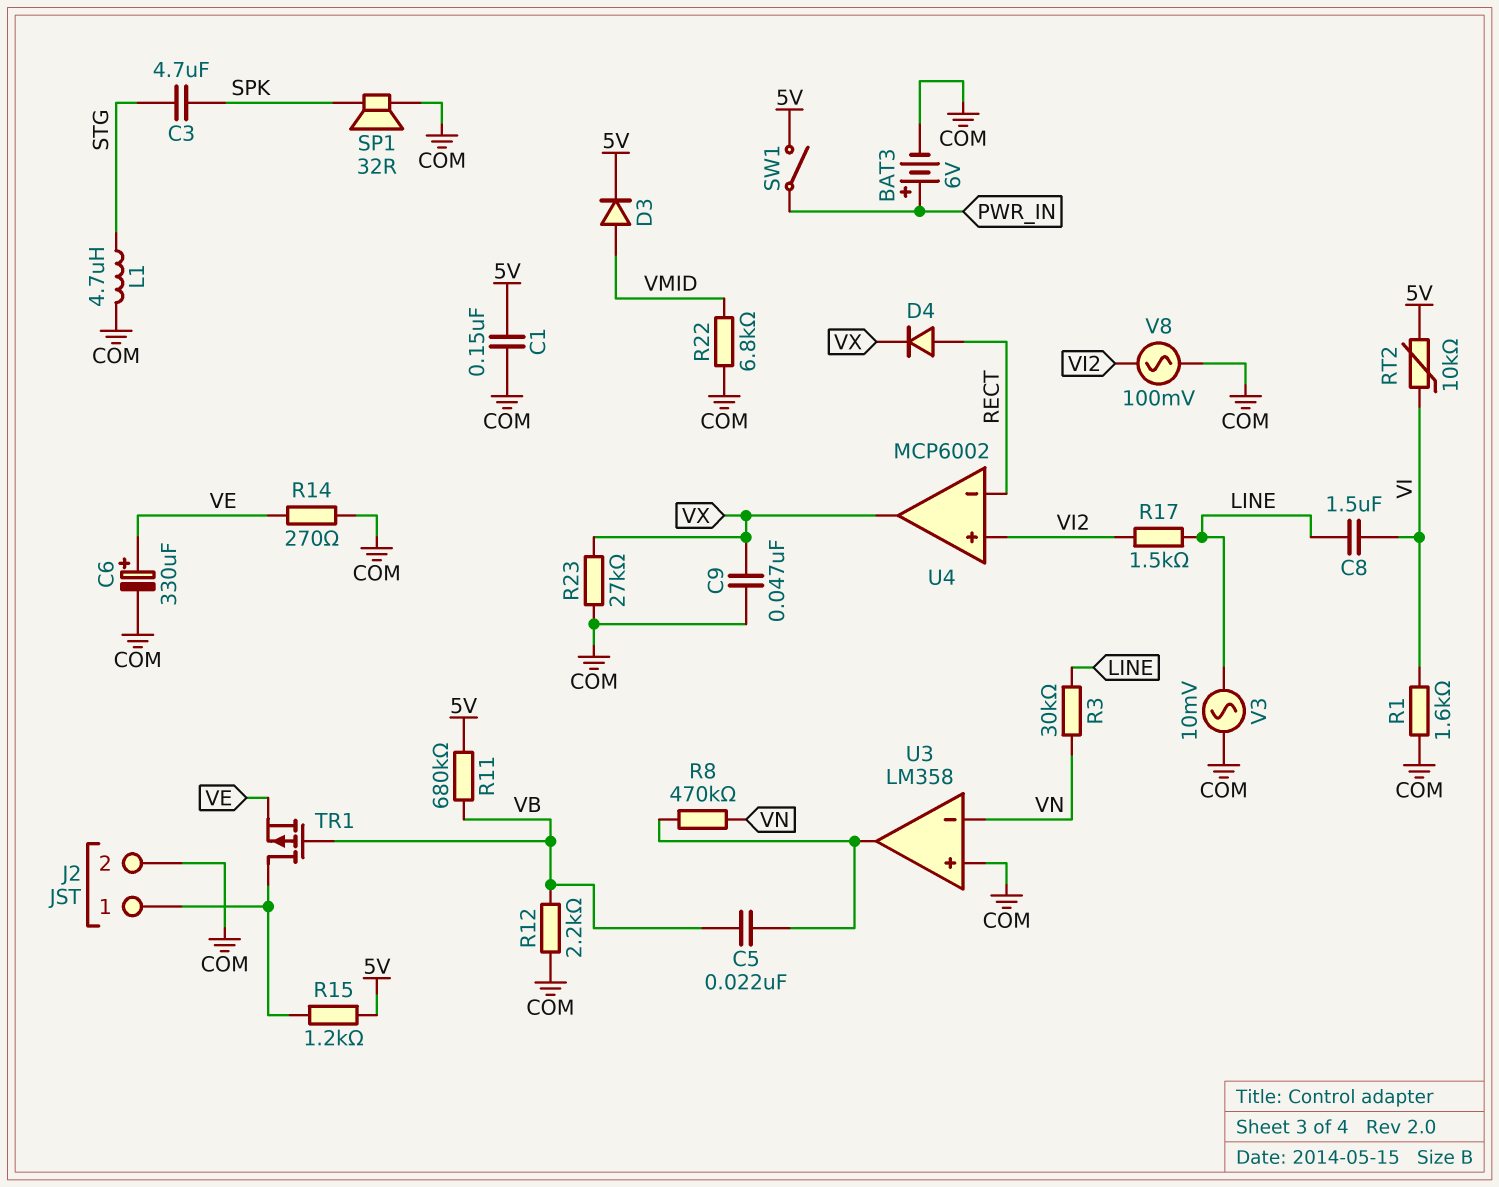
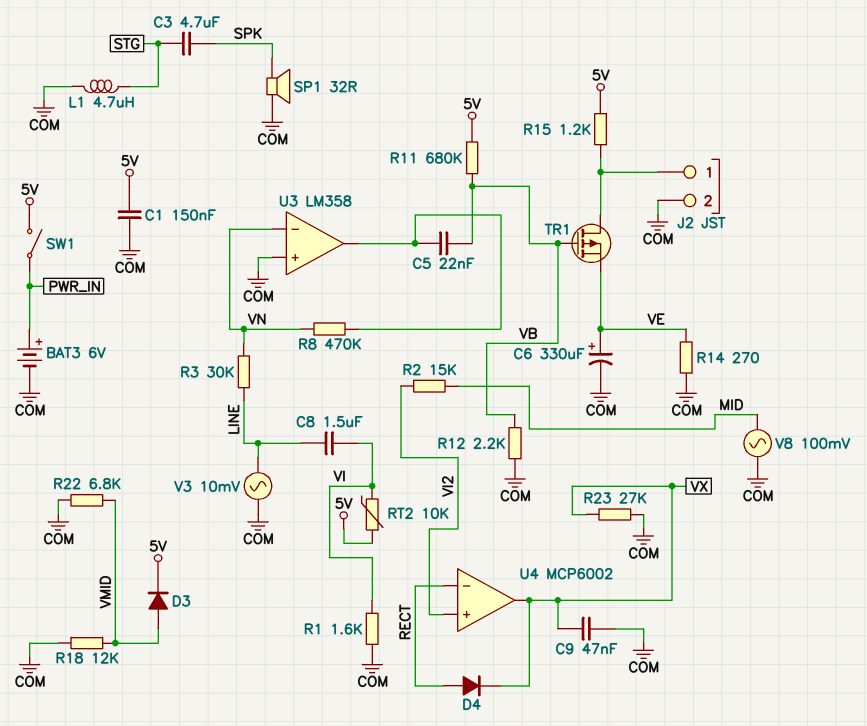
R2: none -> 15k (MID, VI2)
R17: 1.5k (LINE, VI2) -> none
R18: none -> 12k (COM, VMID)
V8: AC 100mV (COM, VI2) -> AC 100mV (COM, MID)

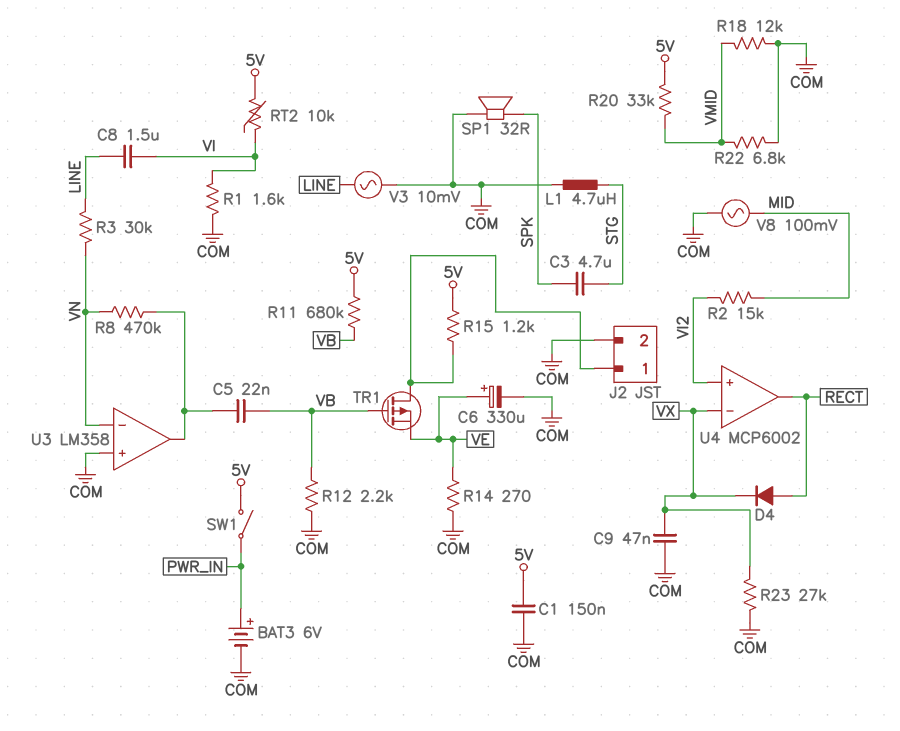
D3: diode (A VMID, K 5V) -> none
R20: none -> 33k (5V, VMID)
U4 pin in-: RECT -> VX
U4 pin out: VX -> RECT

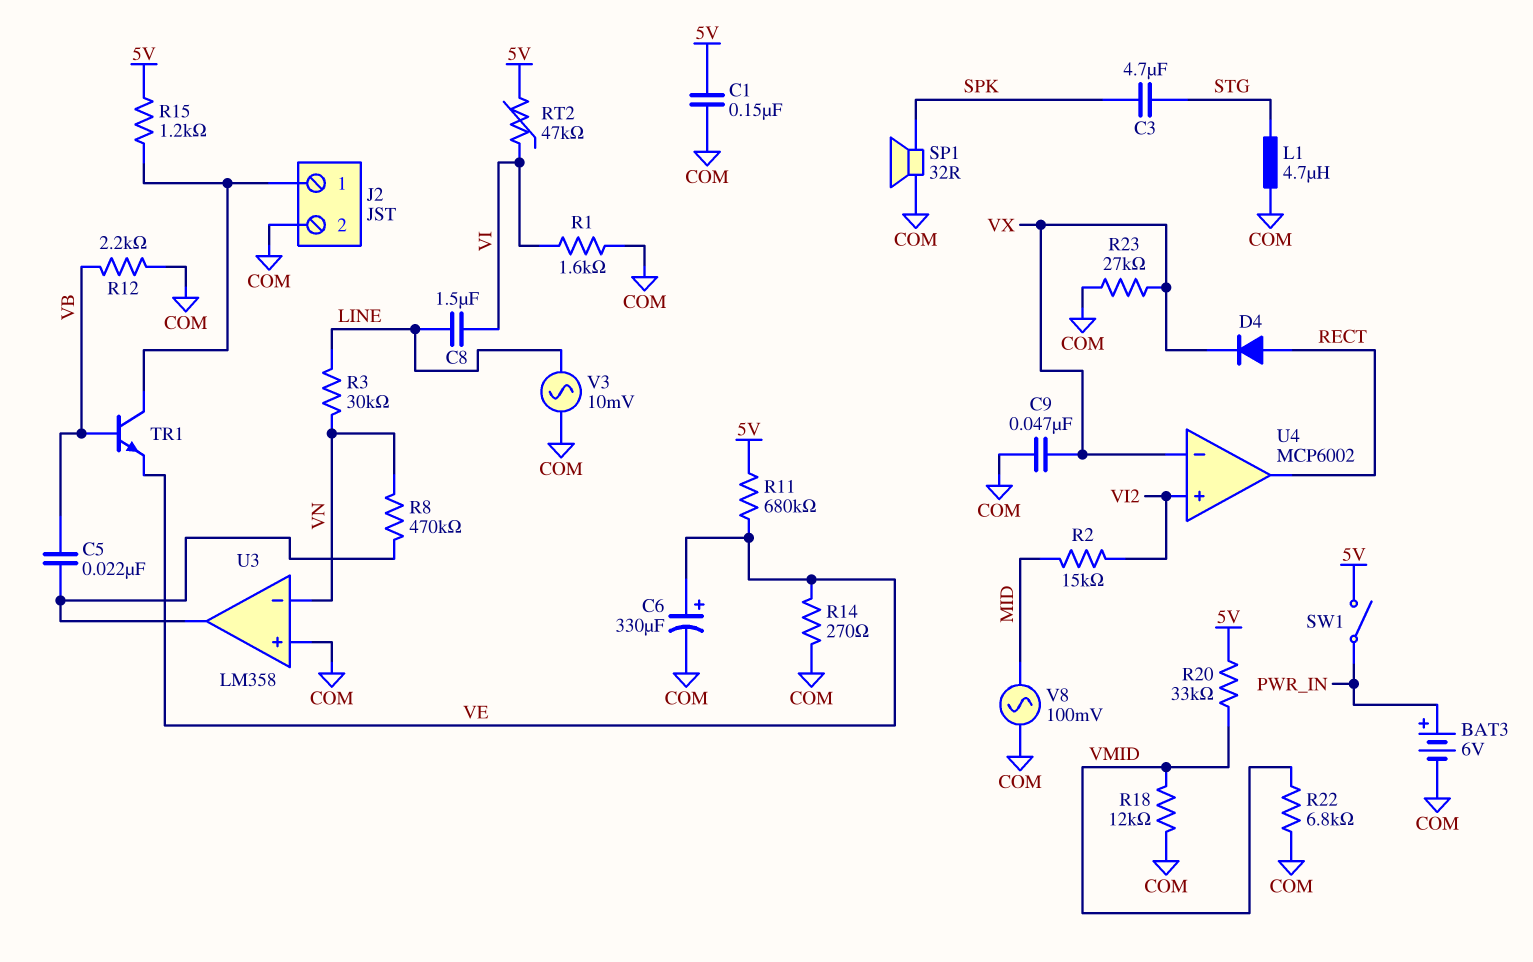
R11: 680k (5V, VB) -> 680k (5V, VE)
RT2: 10k (5V, VI) -> 47k (5V, VI)
TR1: PMOS (G VB, D J2/1, S VE) -> NPN (B VB, C J2/1, E VE)

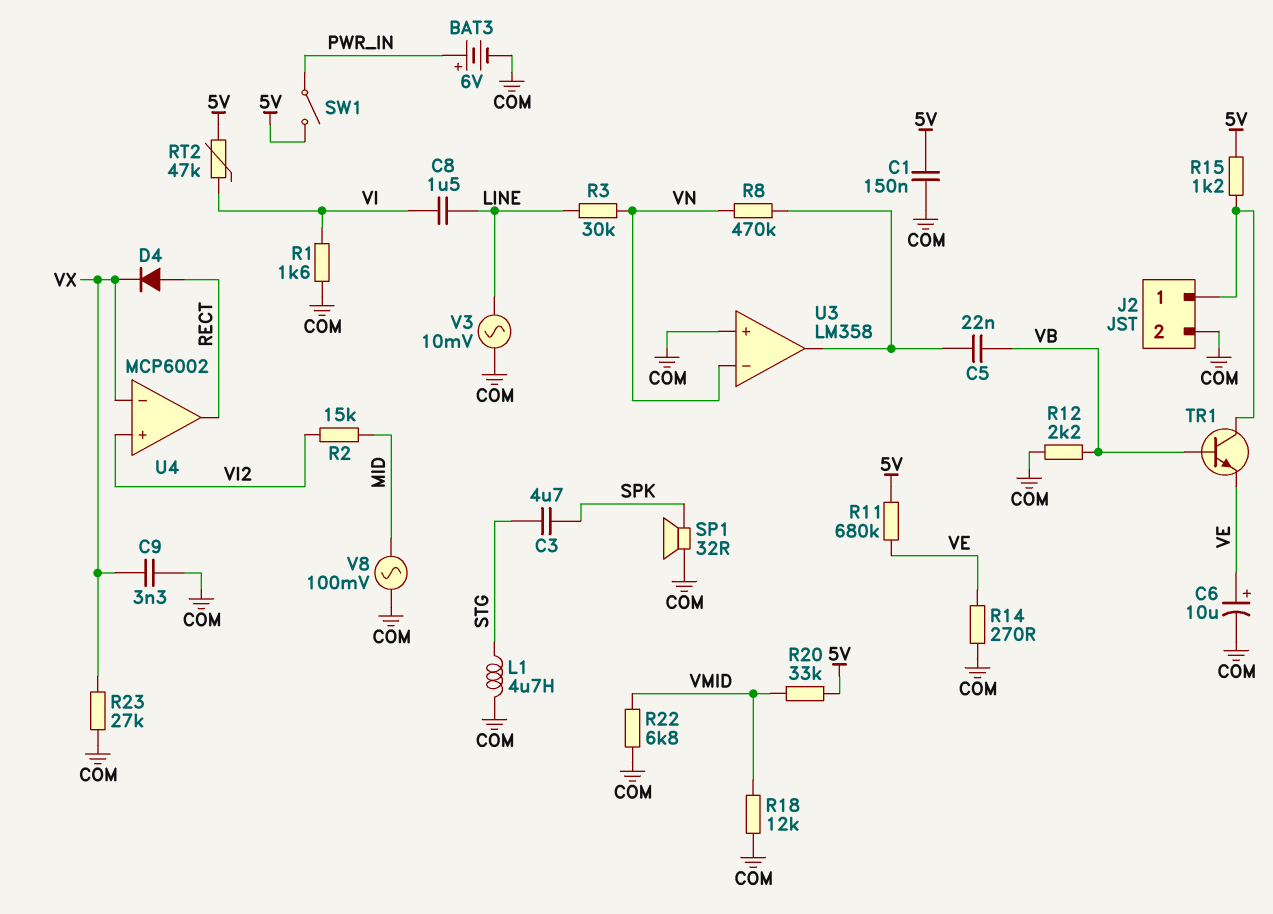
C6: 330uF (plus VE, minus COM) -> 10uF (plus VE, minus COM)
C9: 47nF (COM, VX) -> 3.3nF (COM, VX)

